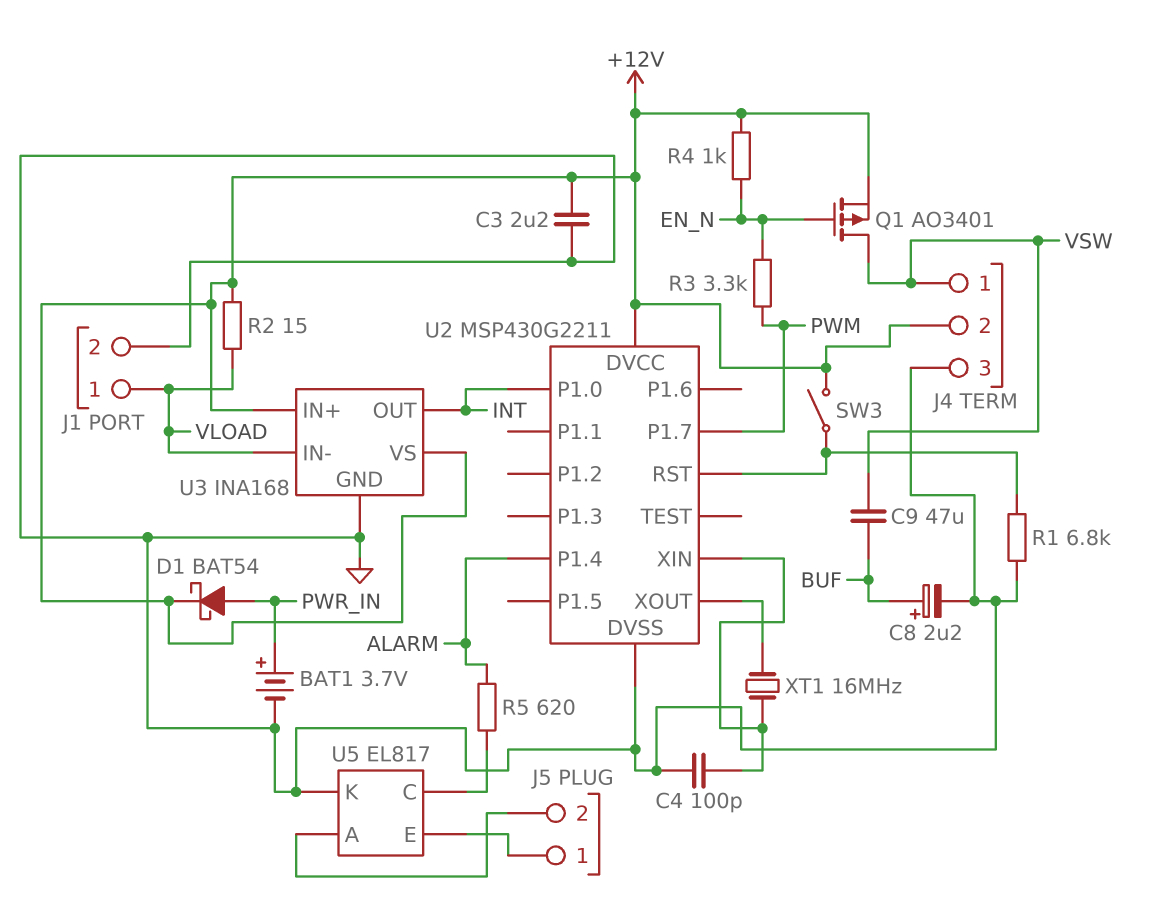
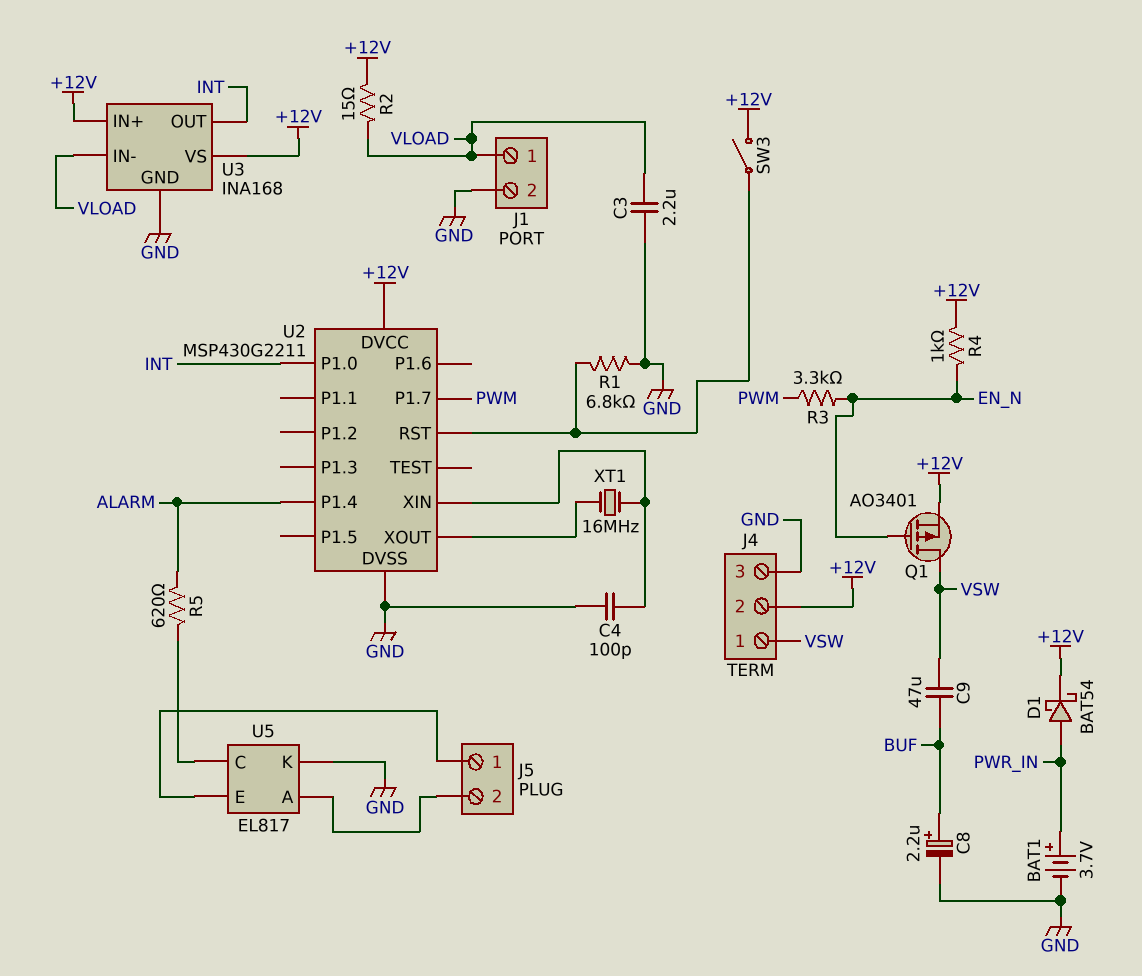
C3: 2.2uF (+12V, GND) -> 2.2uF (GND, VLOAD)

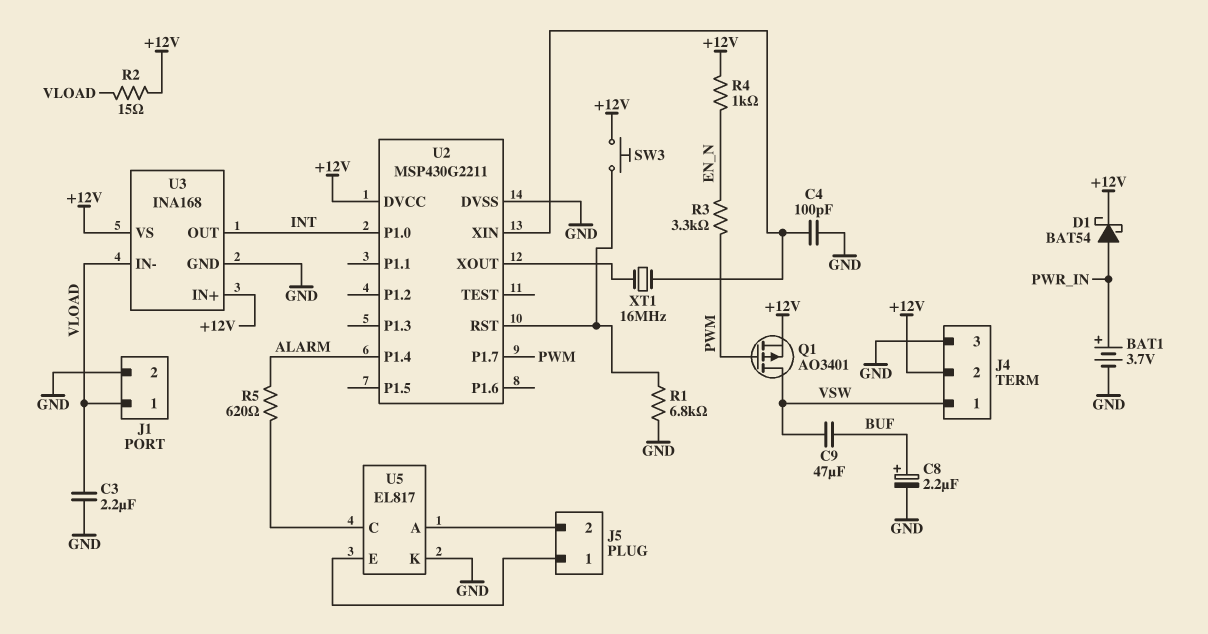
Q1: PMOS AO3401 (G EN_N, D VSW, S +12V) -> PMOS AO3401 (G PWM, D VSW, S +12V)
SW3: switch (+12V, U2/RST) -> button (+12V, U2/RST)

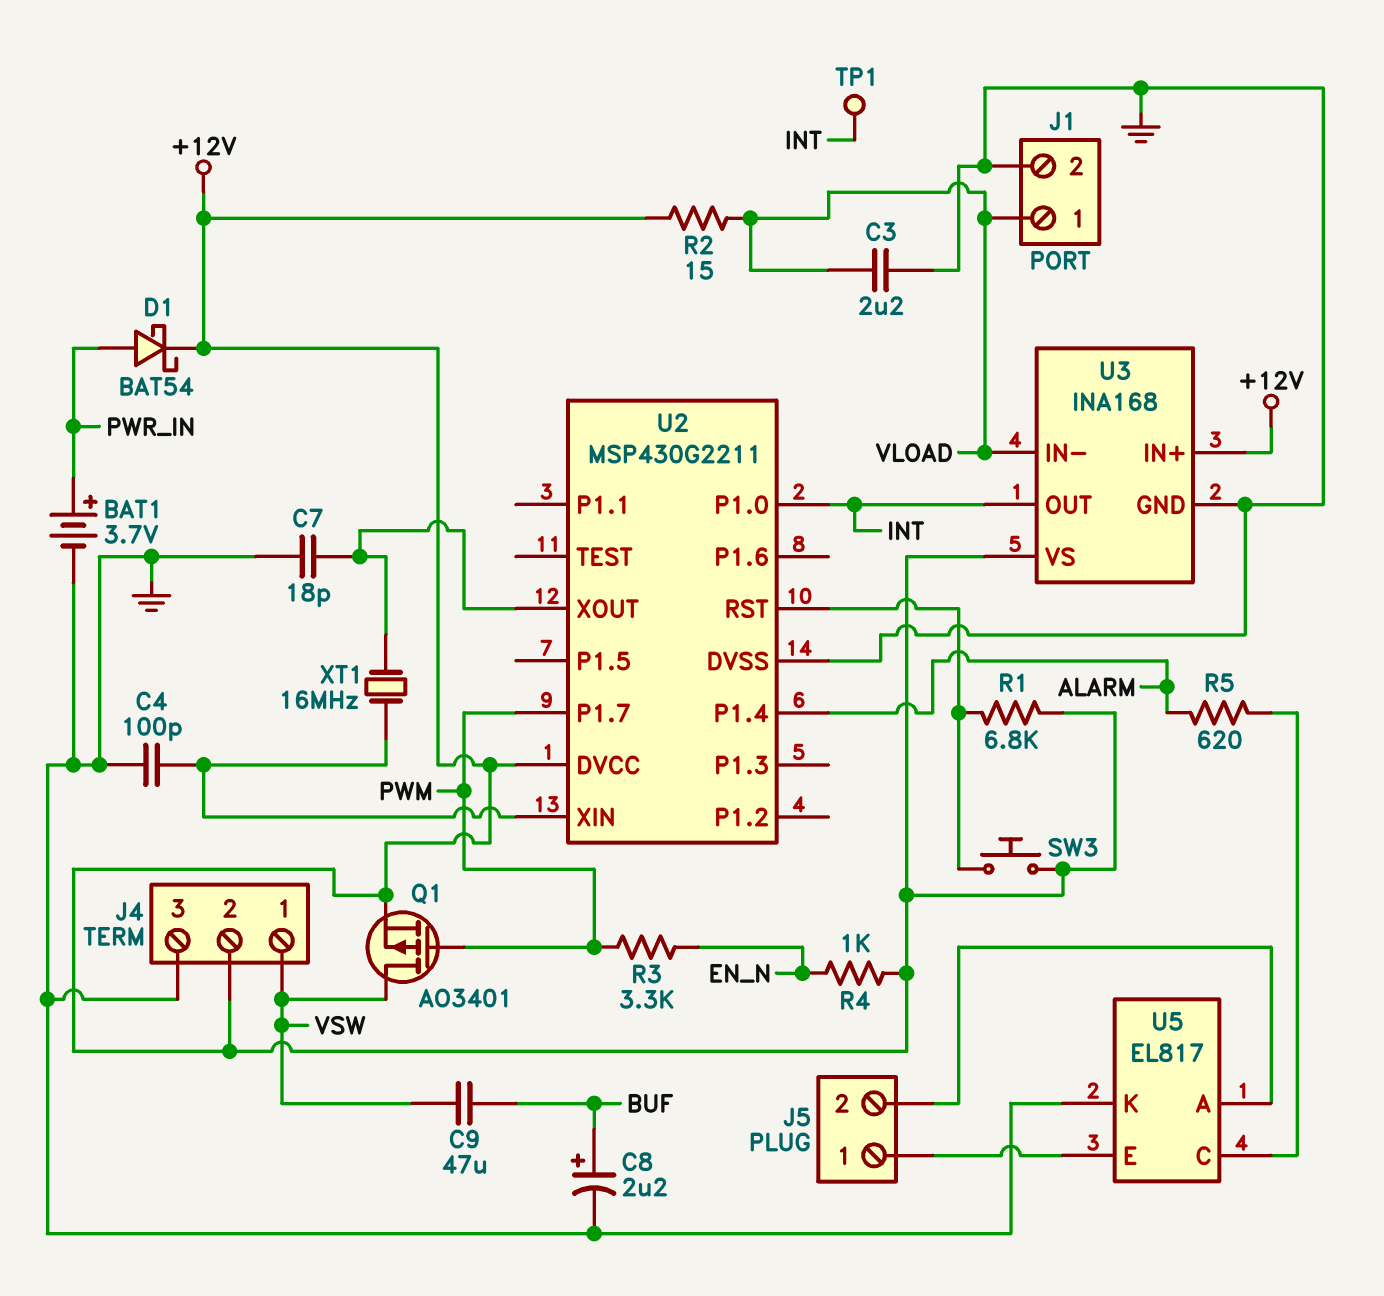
C7: none -> 18pF (GND, U2/XOUT)
R1: 6.8k (GND, U2/RST) -> 6.8k (+12V, U2/RST)
TP1: none -> test point (INT)

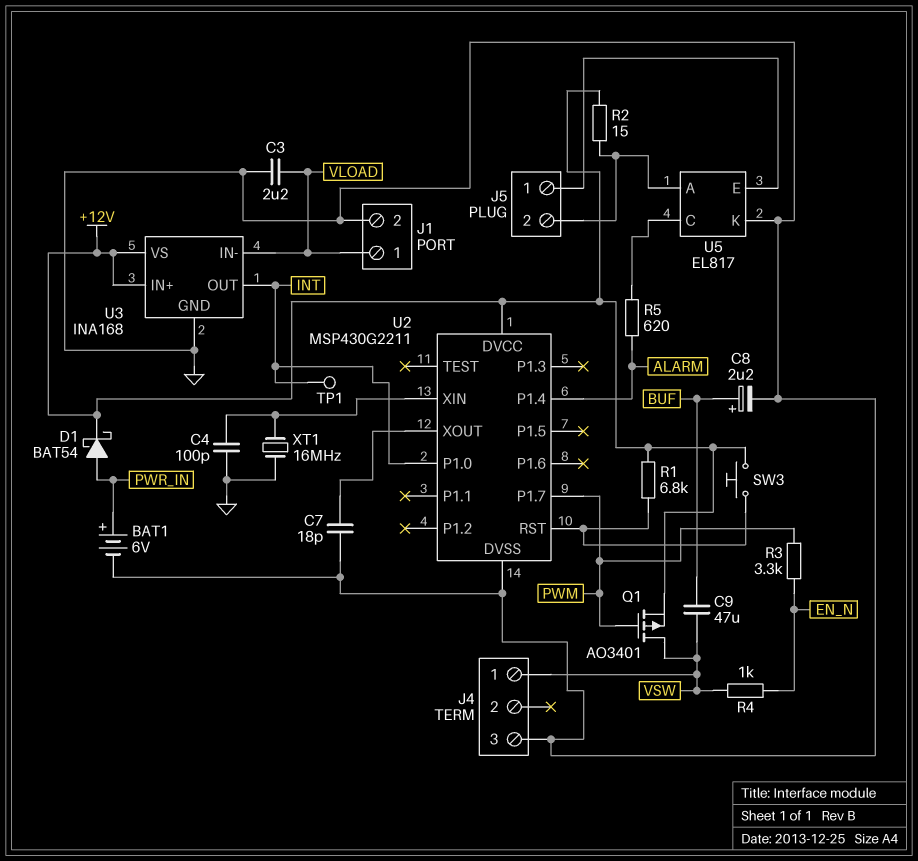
BAT1: 3.7V (plus PWR_IN, minus GND) -> 6V (plus PWR_IN, minus GND)
J4 pin 2: +12V -> none
R2: 15 (+12V, VLOAD) -> 15 (+12V, J5/2)
R4: 1k (+12V, EN_N) -> 1k (EN_N, VSW)
XT1: 16MHz (U2/XIN, U2/XOUT) -> 16MHz (GND, U2/XIN)

